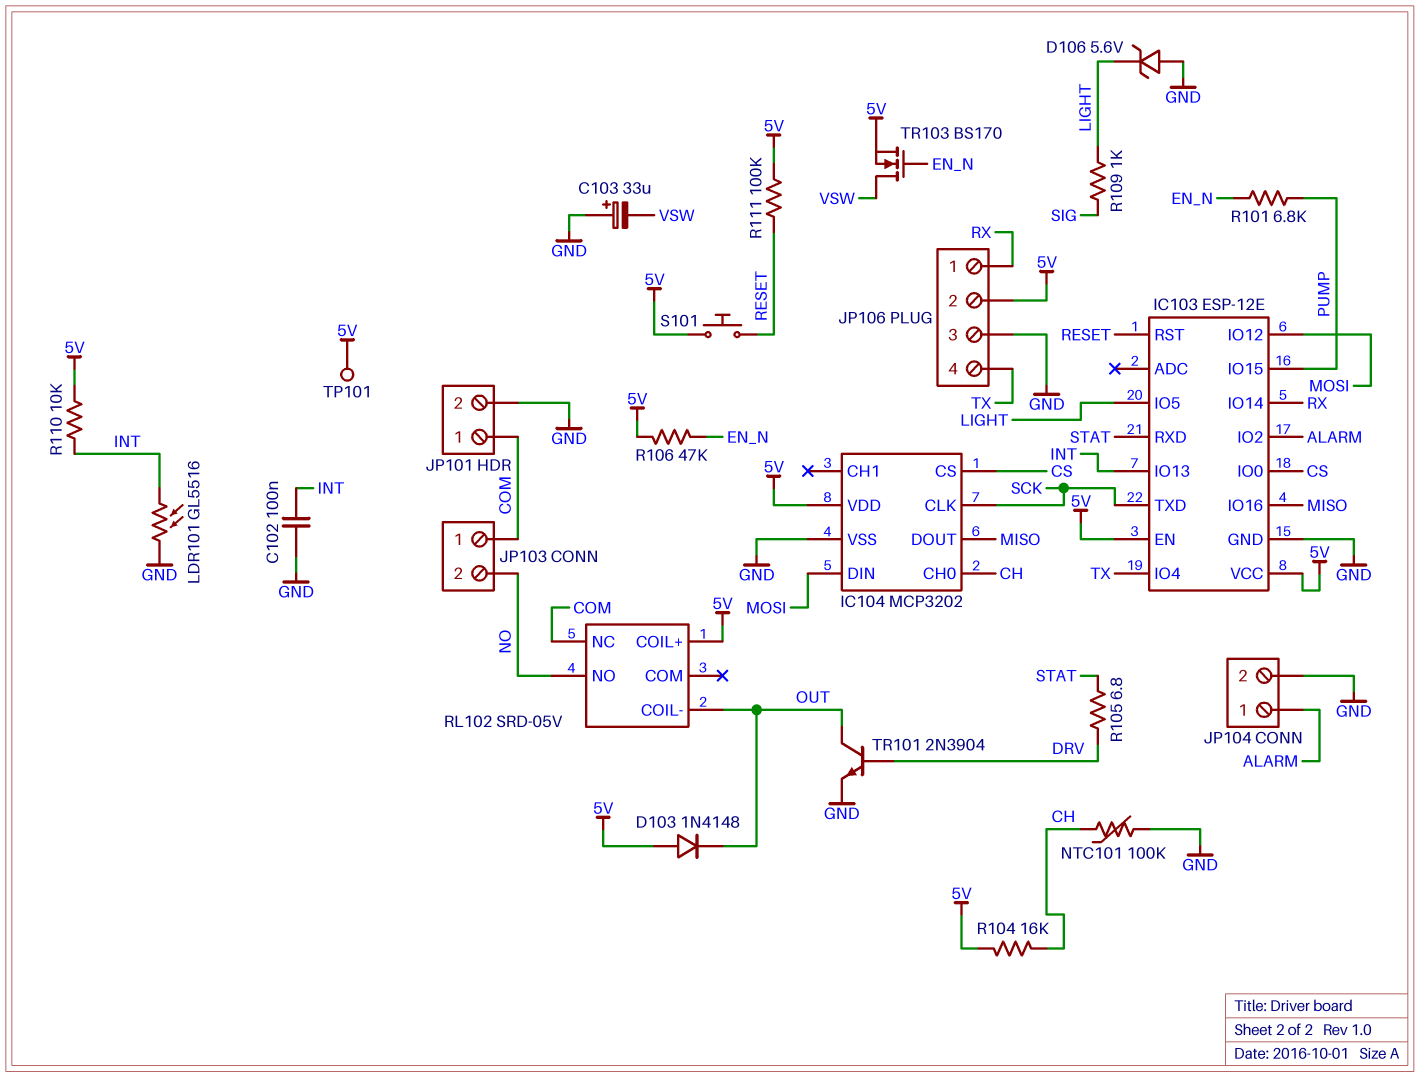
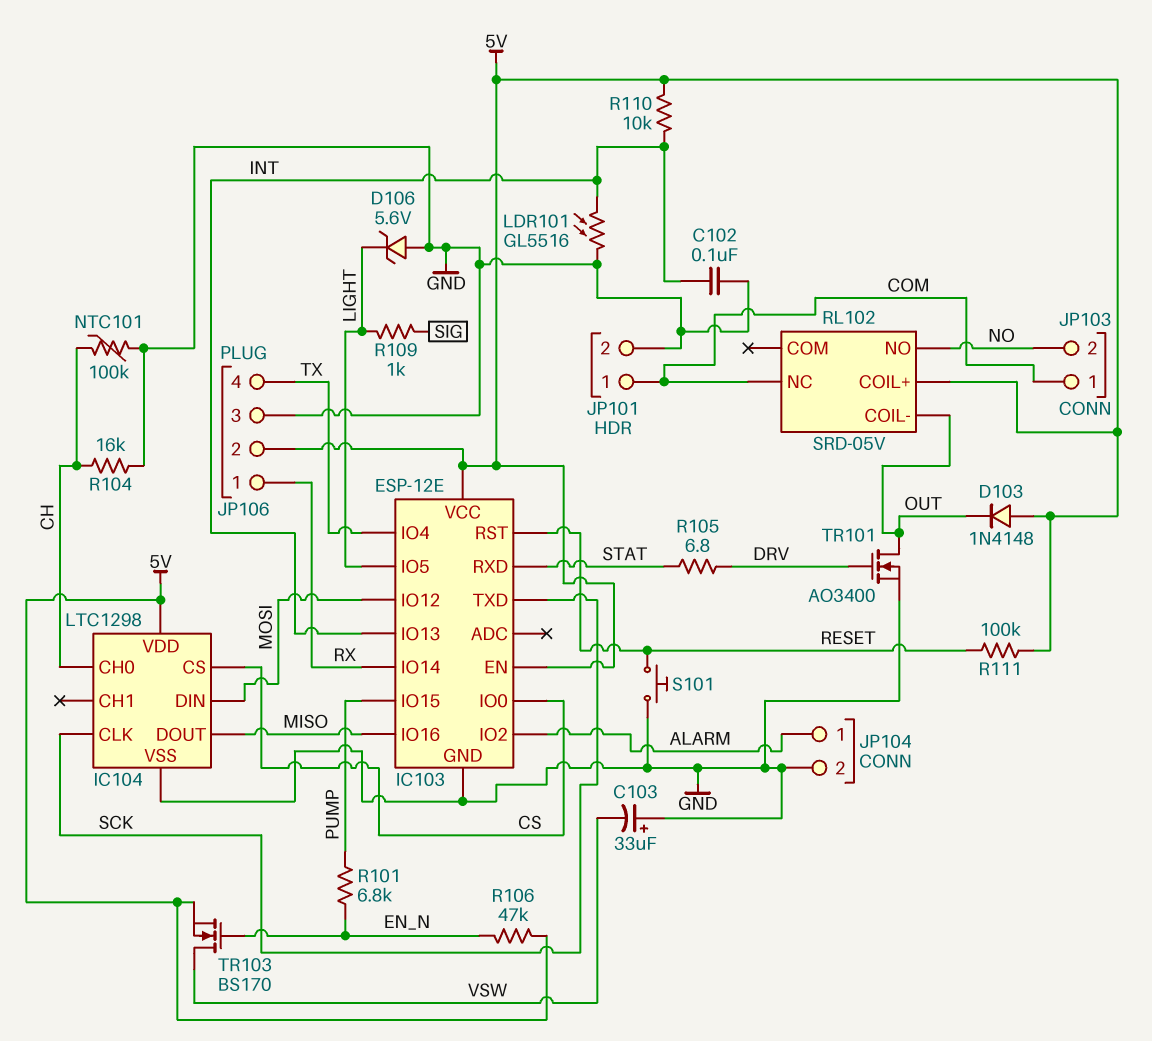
IC104: MCP3202 -> LTC1298
R104: 16k (5V, CH) -> 16k (CH, GND)
S101: button (5V, RESET) -> button (GND, RESET)
TP101: test point (5V) -> none
TR101: NPN 2N3904 (B DRV, C OUT, E GND) -> NMOS AO3400 (G DRV, D OUT, S GND)

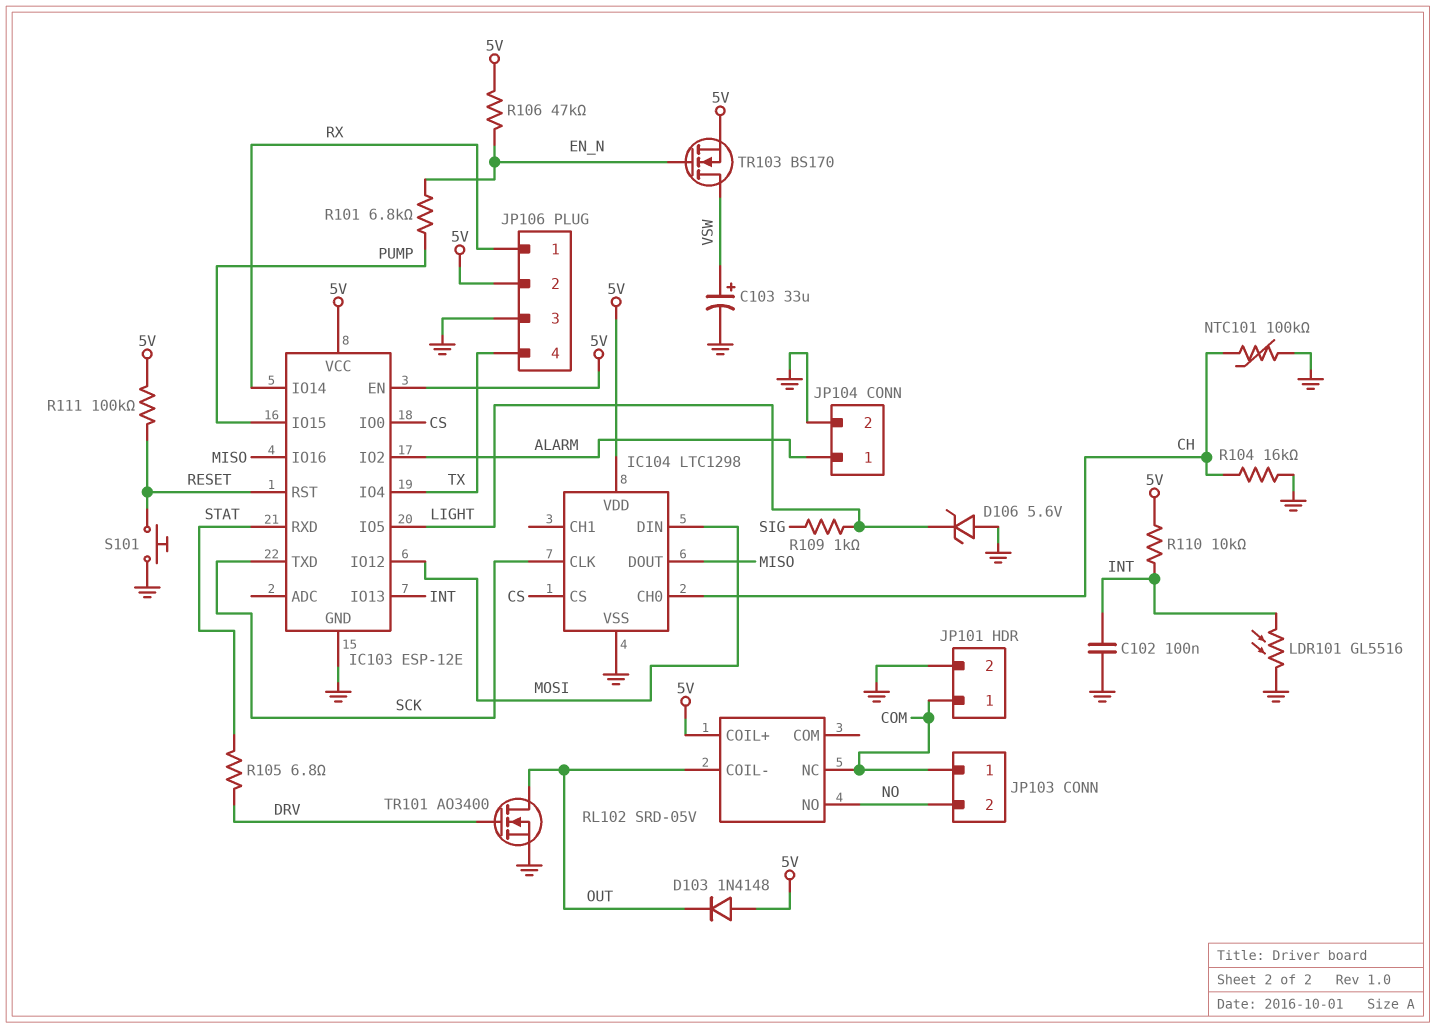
C103: 33uF (plus GND, minus VSW) -> 33uF (plus VSW, minus GND)

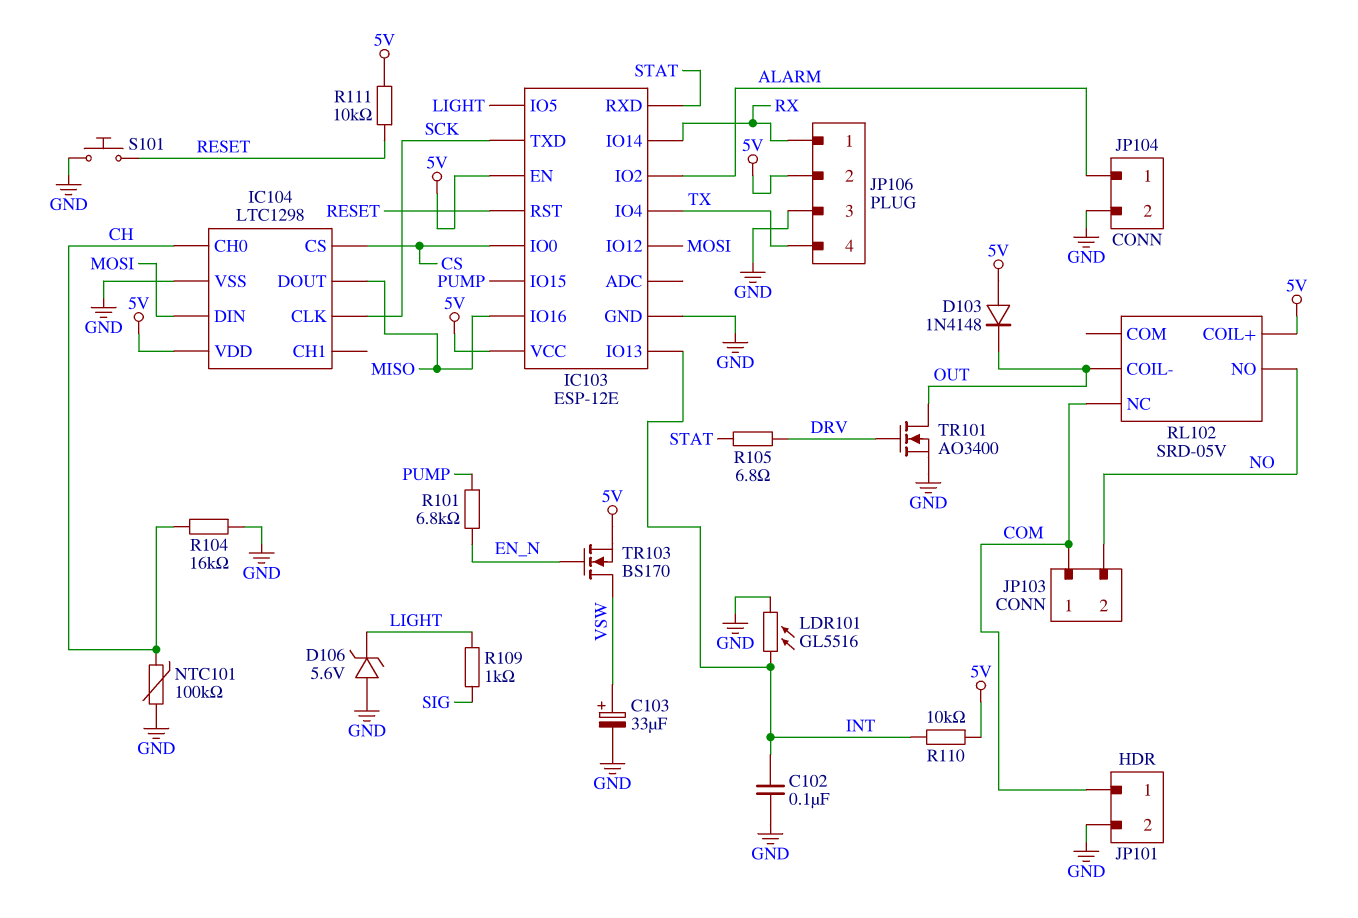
R106: 47k (5V, EN_N) -> none
R111: 100k (5V, RESET) -> 10k (5V, RESET)

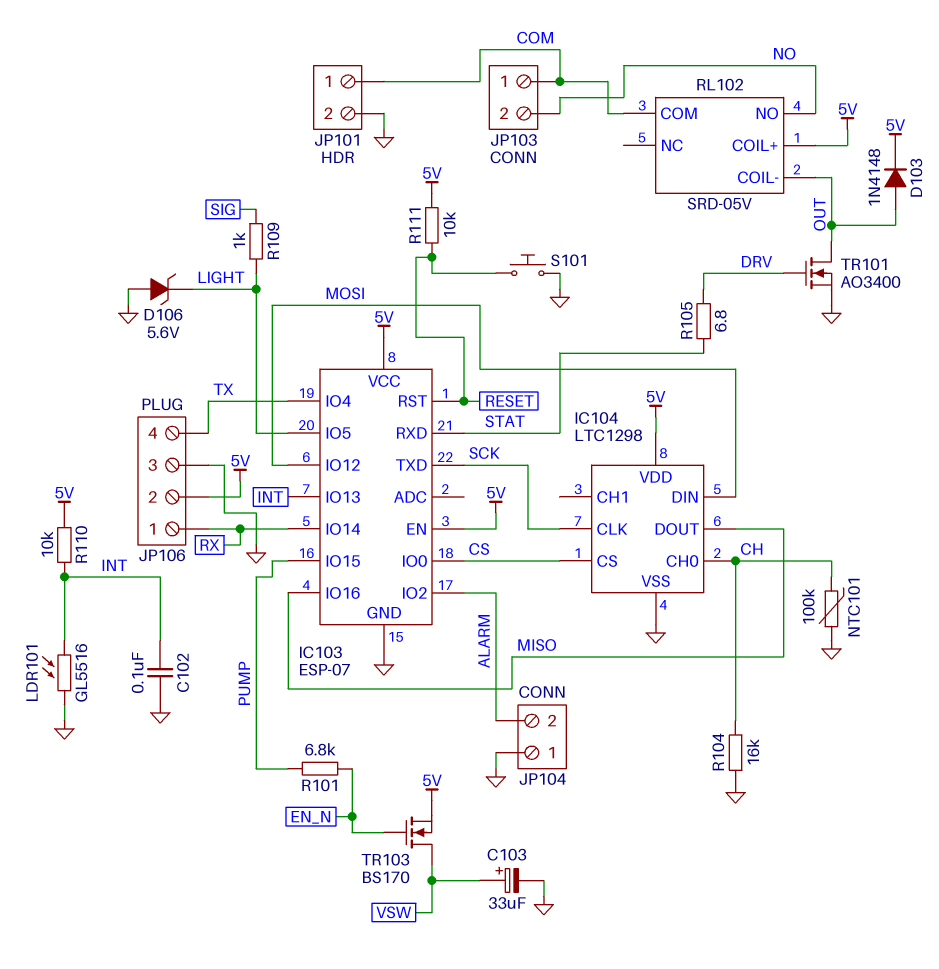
D103: diode 1N4148 (A 5V, K OUT) -> diode 1N4148 (A OUT, K 5V)
IC103: ESP-12E -> ESP-07
JP104 pin 1: ALARM -> GND
JP104 pin 2: GND -> ALARM
RL102 pin COM: none -> COM
RL102 pin NC: COM -> none

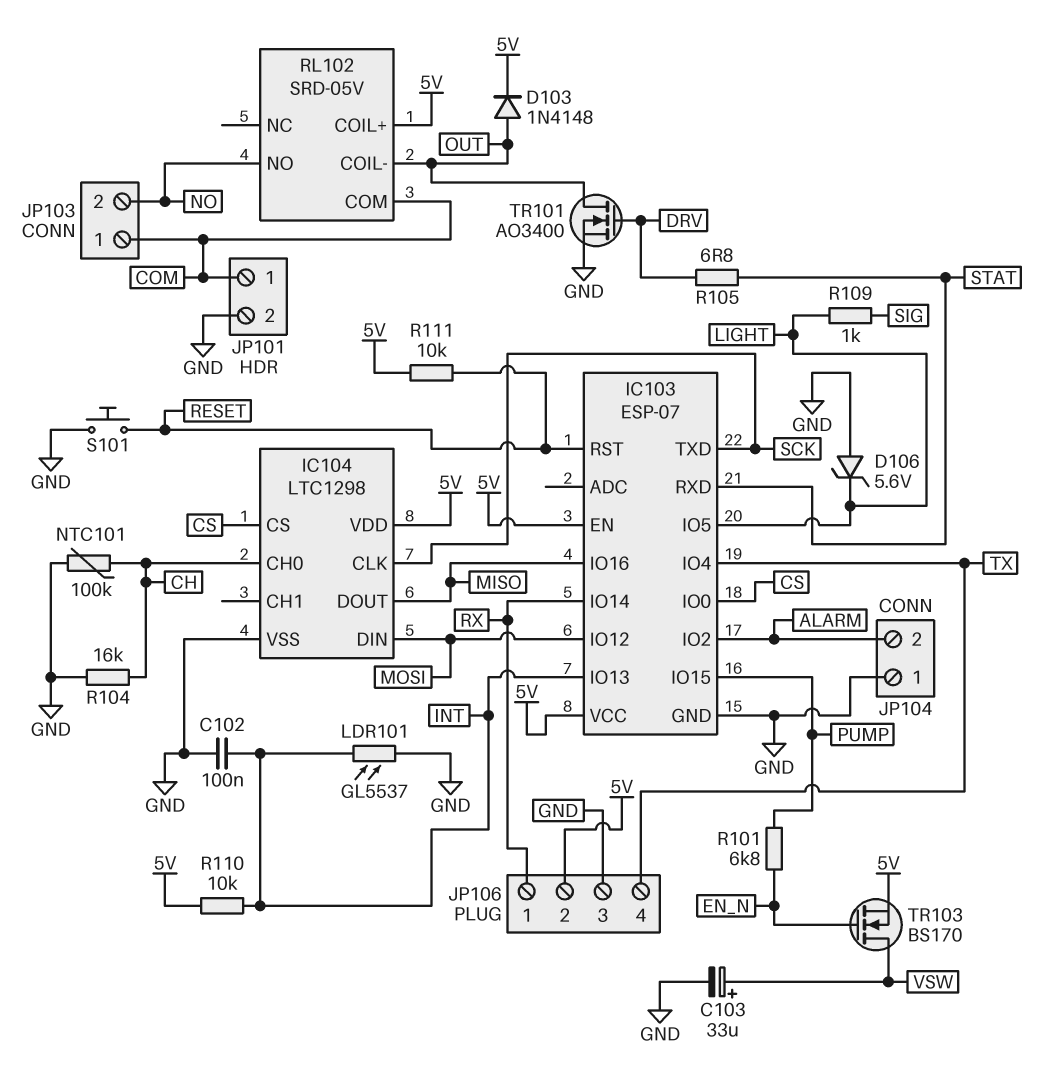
LDR101: GL5516 (GND, INT) -> GL5537 (GND, INT)

